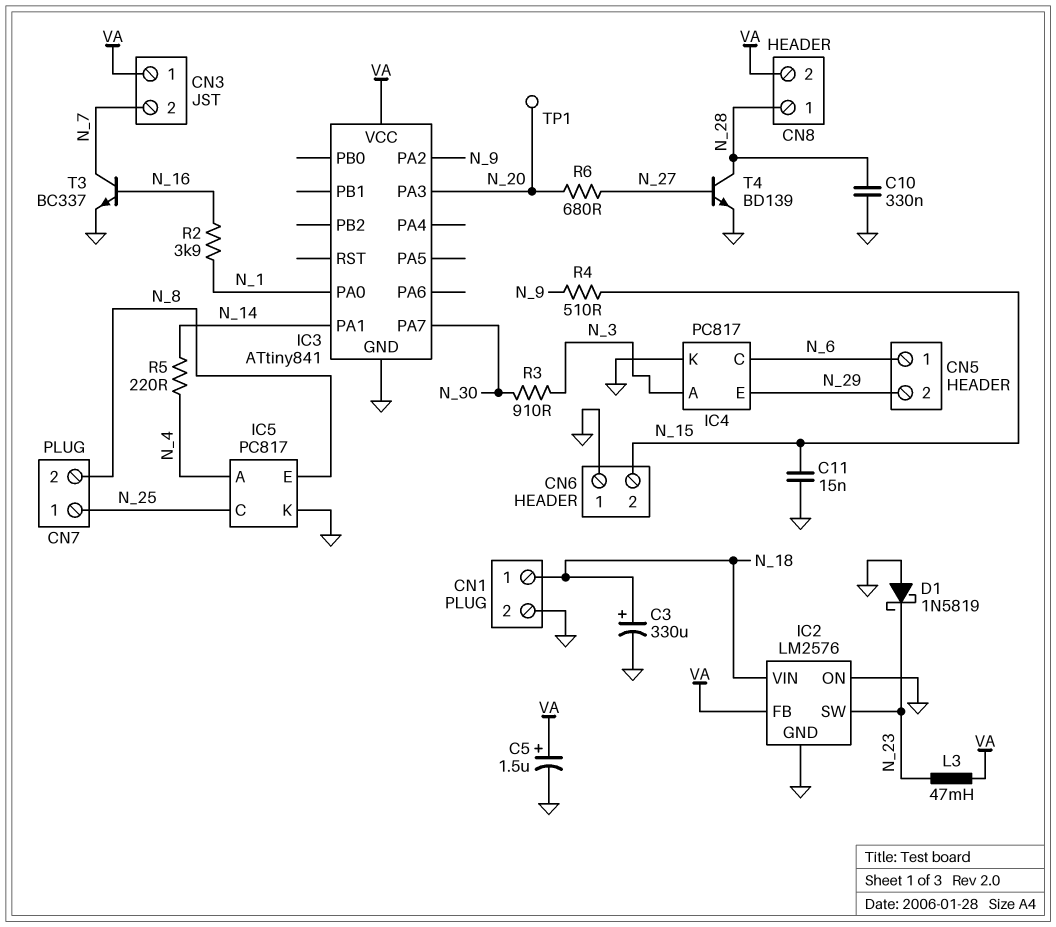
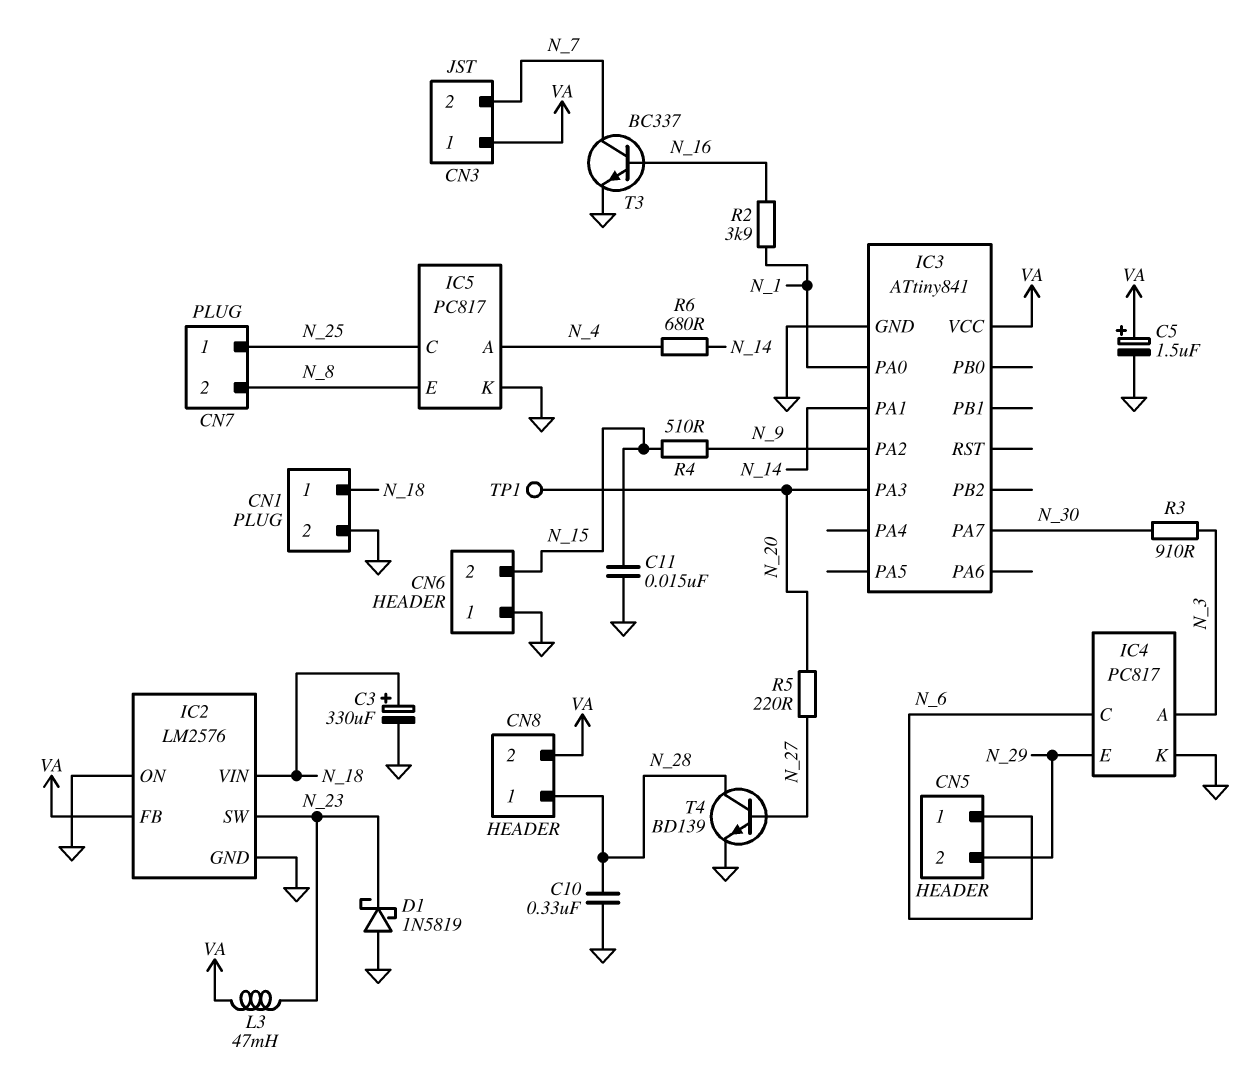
R5: 220 (N_4, N_14) -> 220 (N_20, N_27)
R6: 680 (N_20, N_27) -> 680 (N_4, N_14)

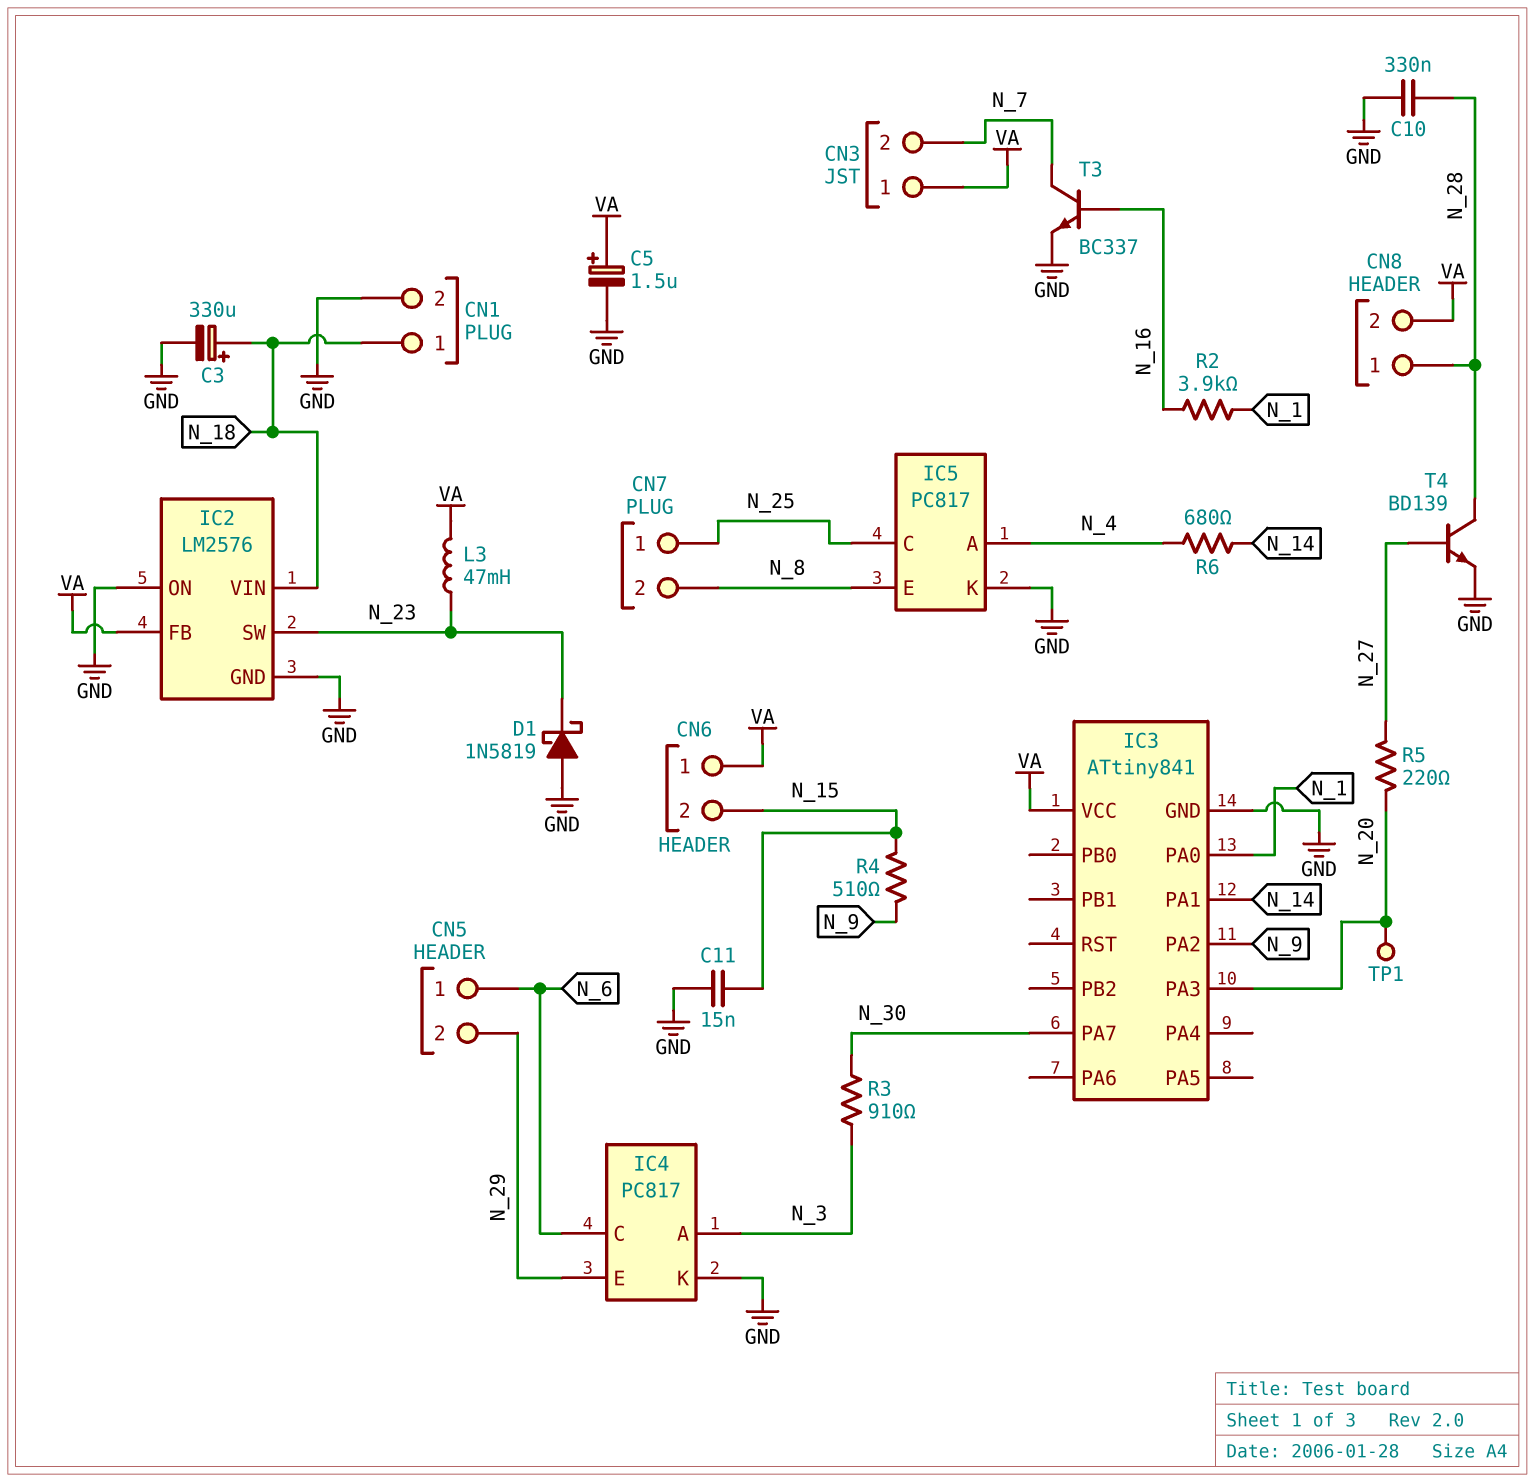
CN6 pin 1: GND -> VA

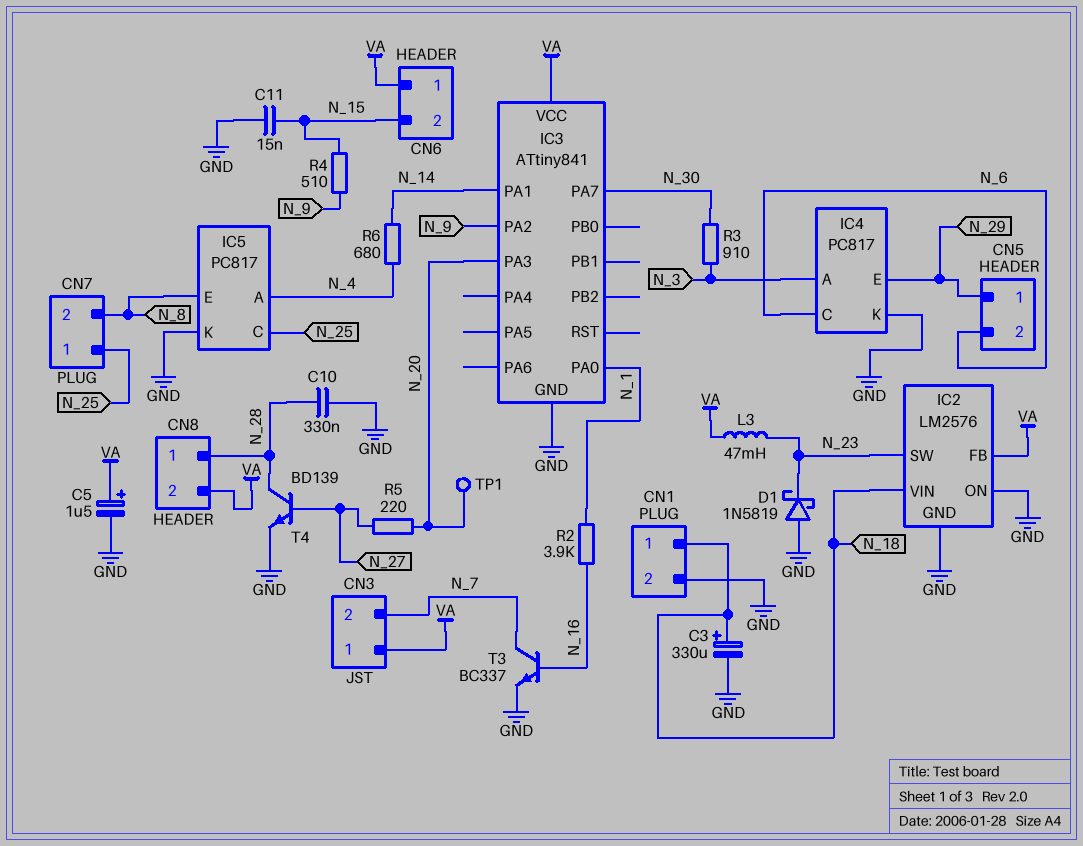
CN5 pin 1: N_6 -> N_29
CN5 pin 2: N_29 -> N_6

